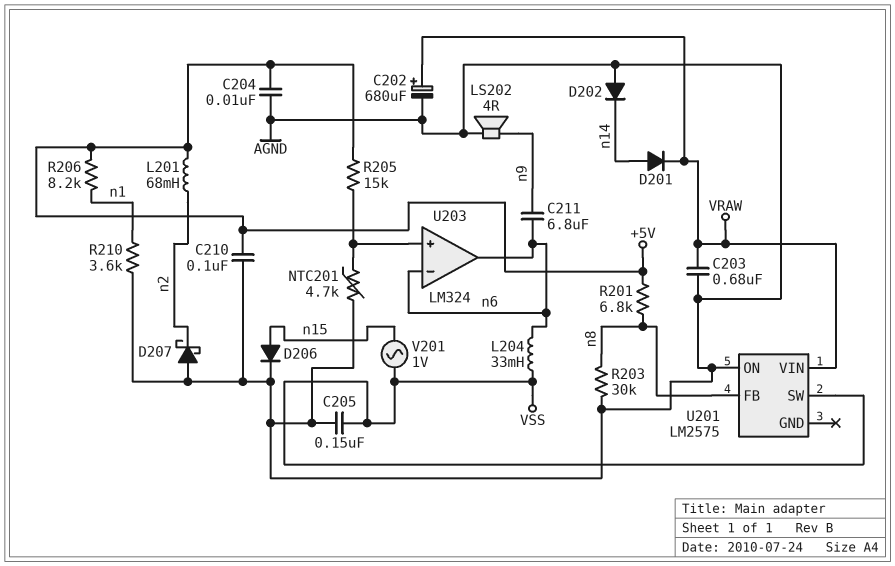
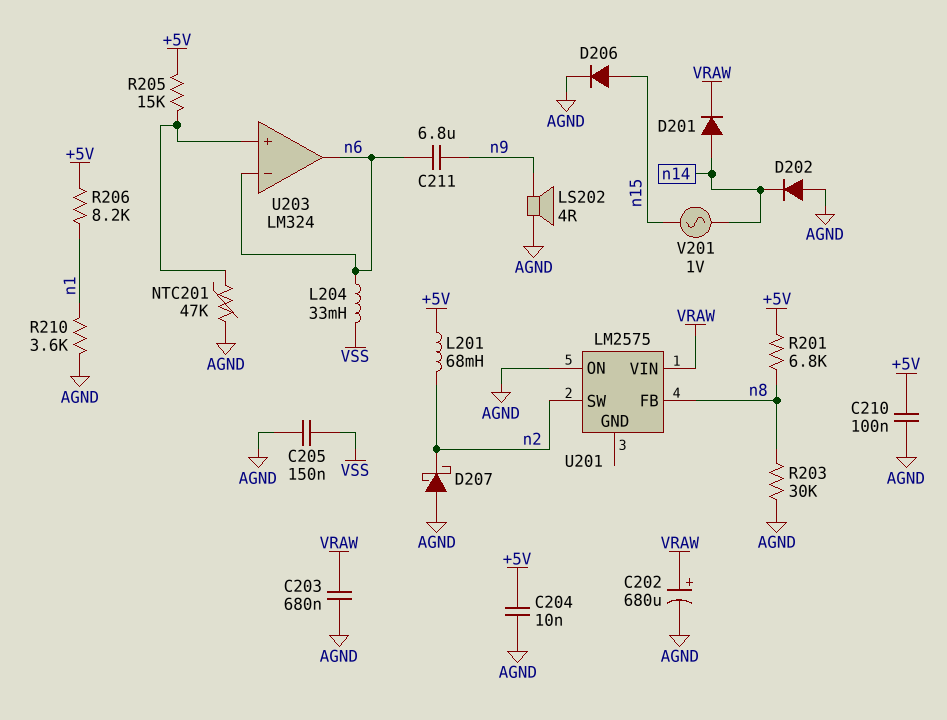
NTC201: 4.7k (AGND, U203/in+) -> 47k (AGND, U203/in+)
U201 pin SW: VSS -> n2
V201: AC 1V (VSS, n15) -> AC 1V (n14, n15)

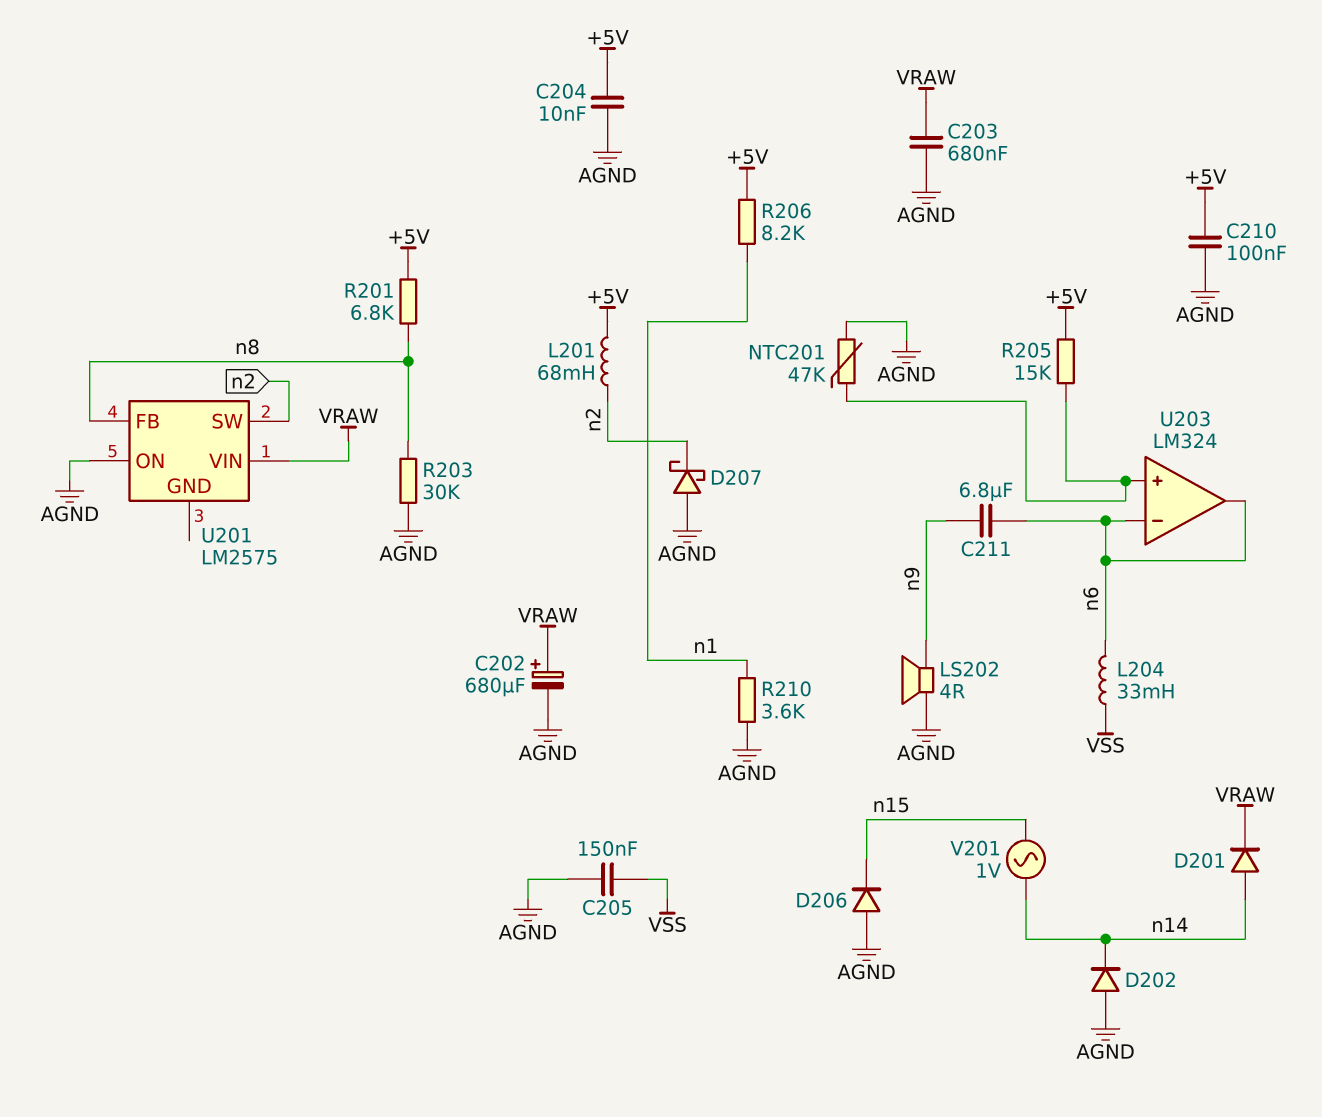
D206: diode (A n15, K AGND) -> diode (A AGND, K n15)

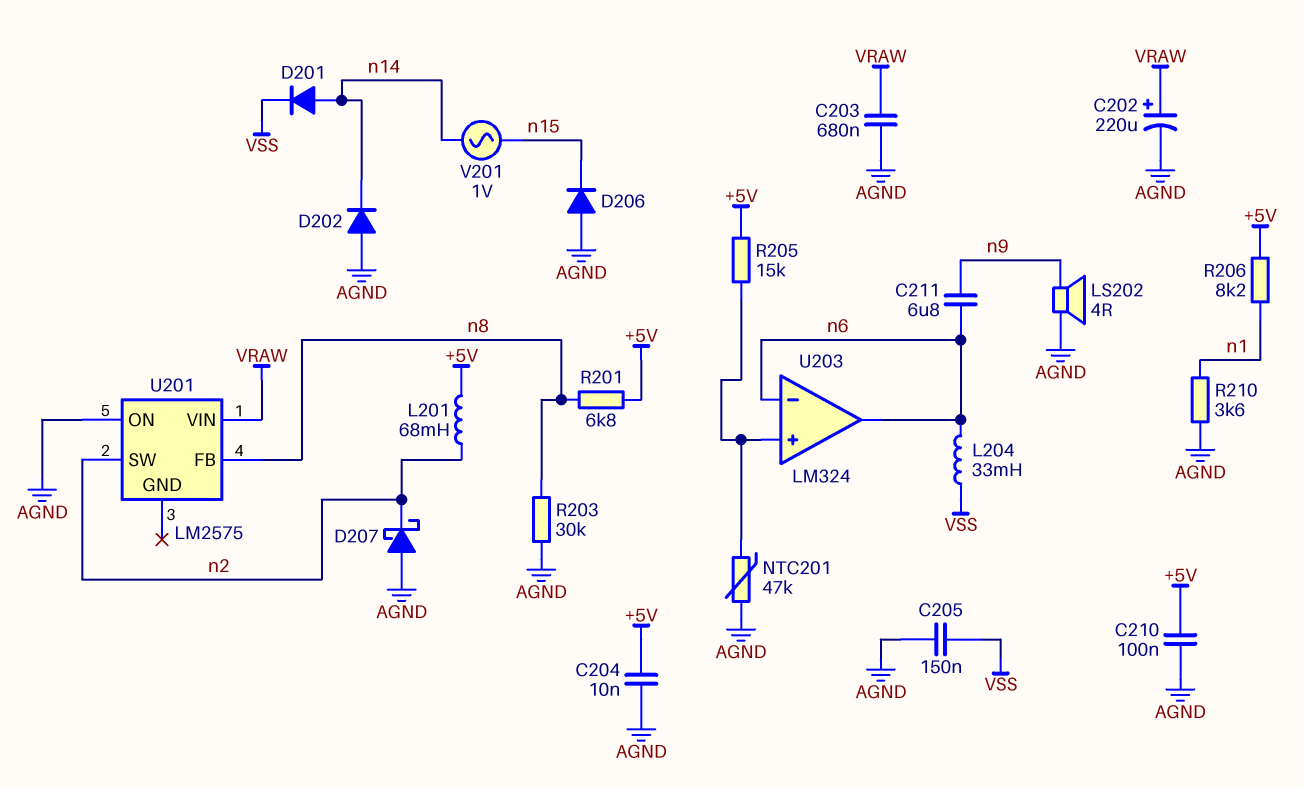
C202: 680uF (plus VRAW, minus AGND) -> 220uF (plus VRAW, minus AGND)
D201: diode (A n14, K VRAW) -> diode (A n14, K VSS)

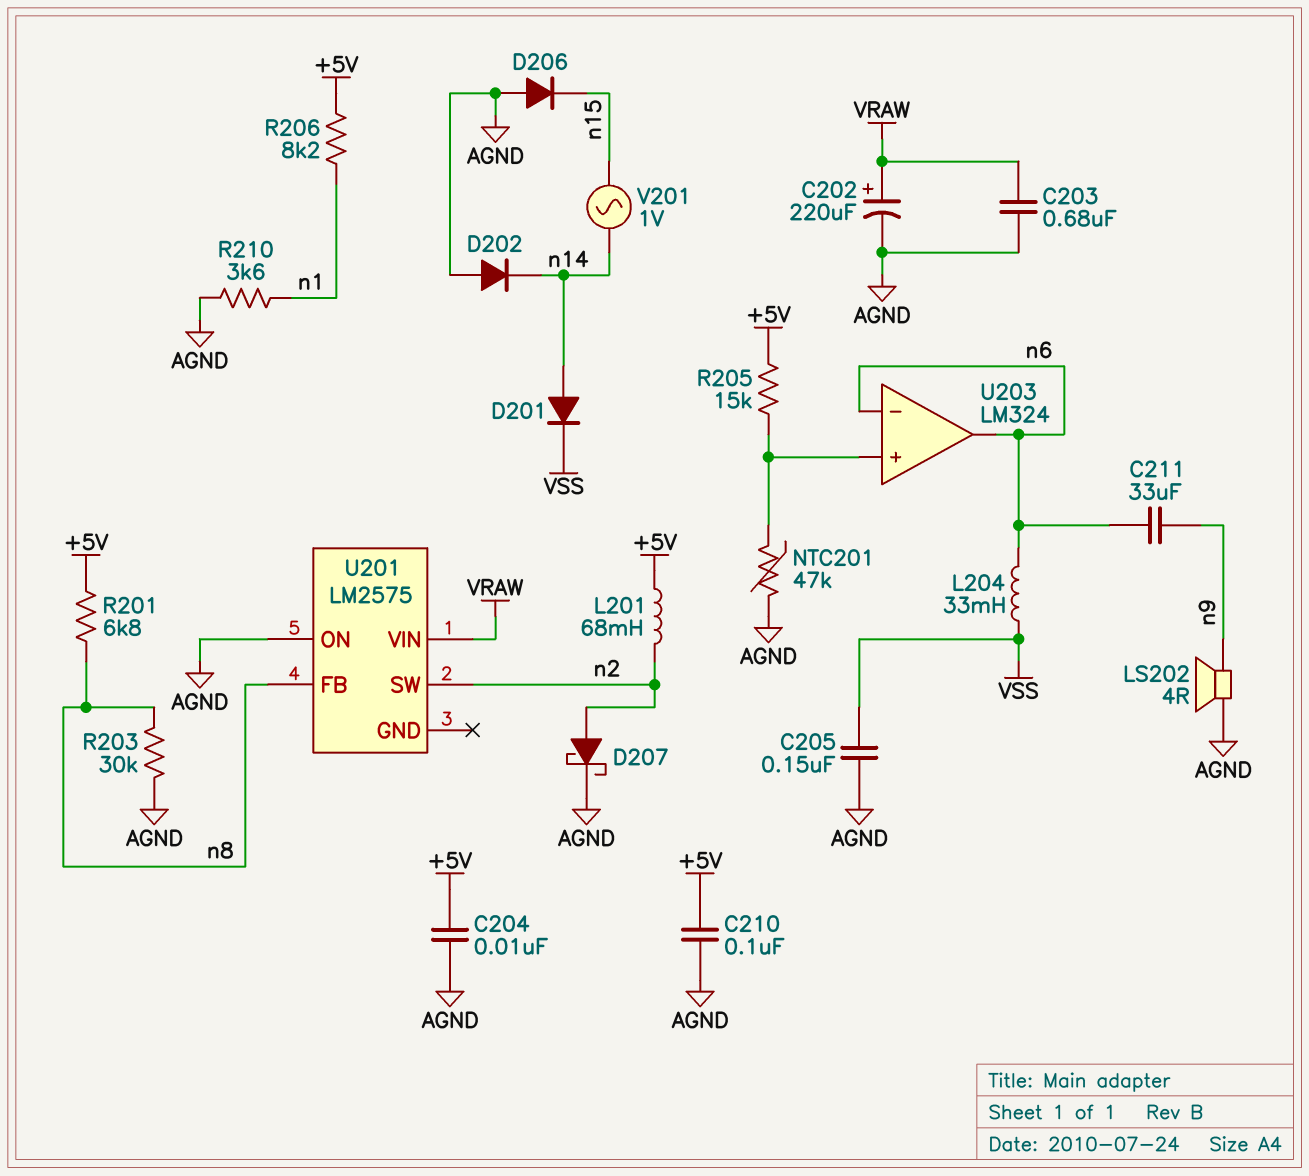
C211: 6.8uF (n6, n9) -> 33uF (n6, n9)
D207: schottky (A AGND, K n2) -> schottky (A n2, K AGND)

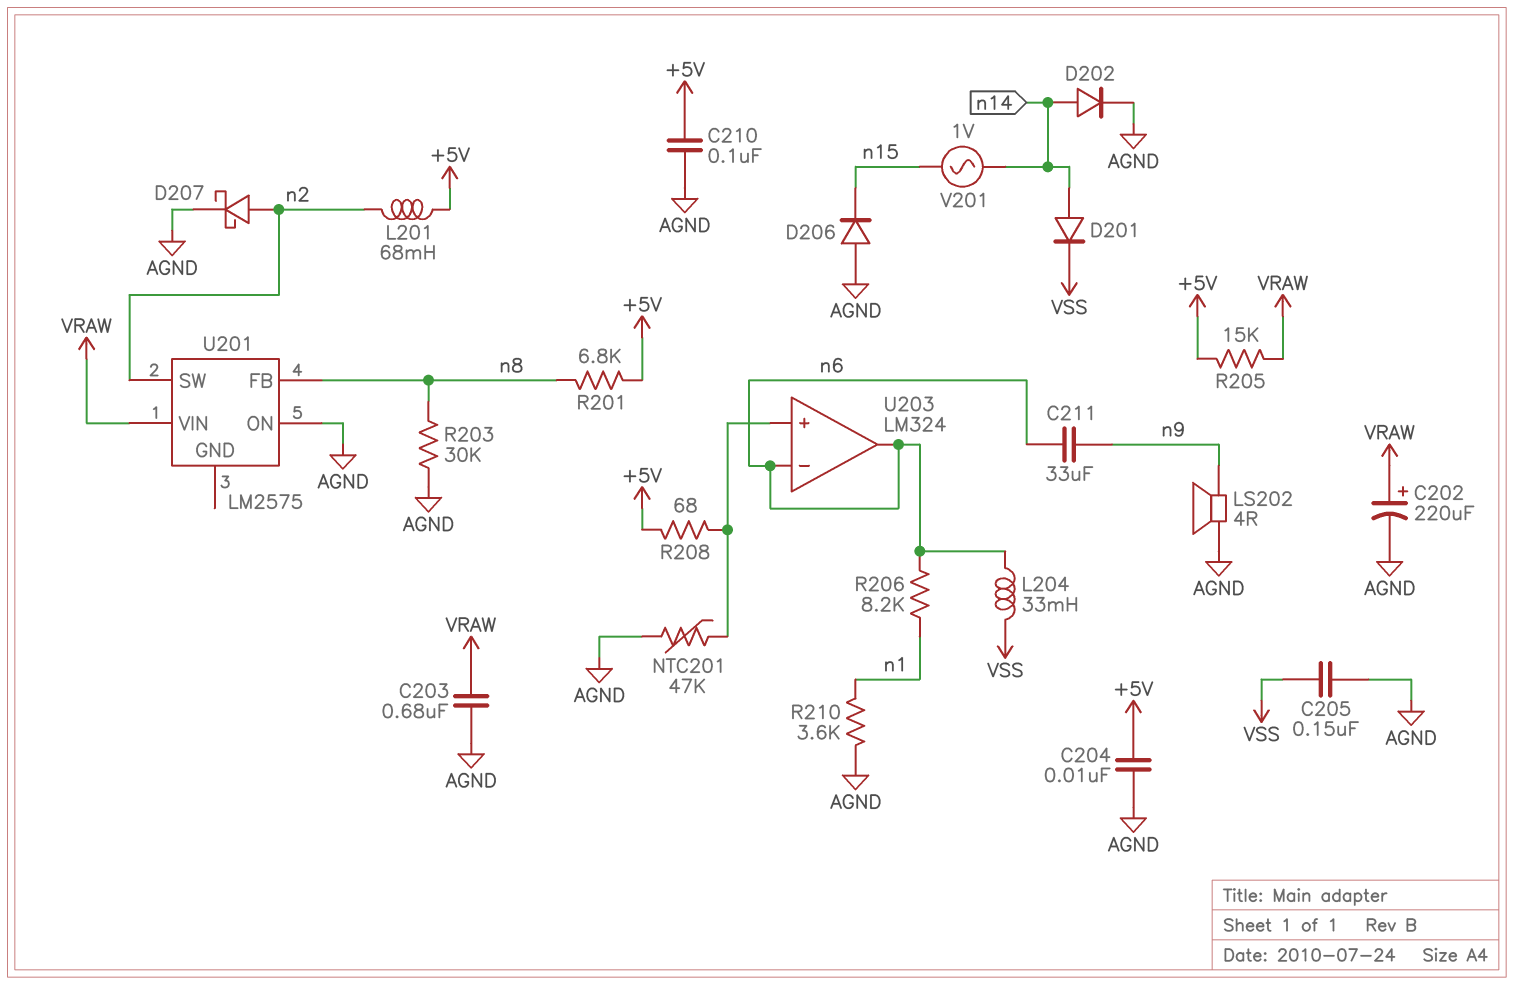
D202: diode (A AGND, K n14) -> diode (A n14, K AGND)
R205: 15k (+5V, U203/in+) -> 15k (+5V, VRAW)
R206: 8.2k (+5V, n1) -> 8.2k (n1, n6)
R208: none -> 68 (+5V, U203/in+)

